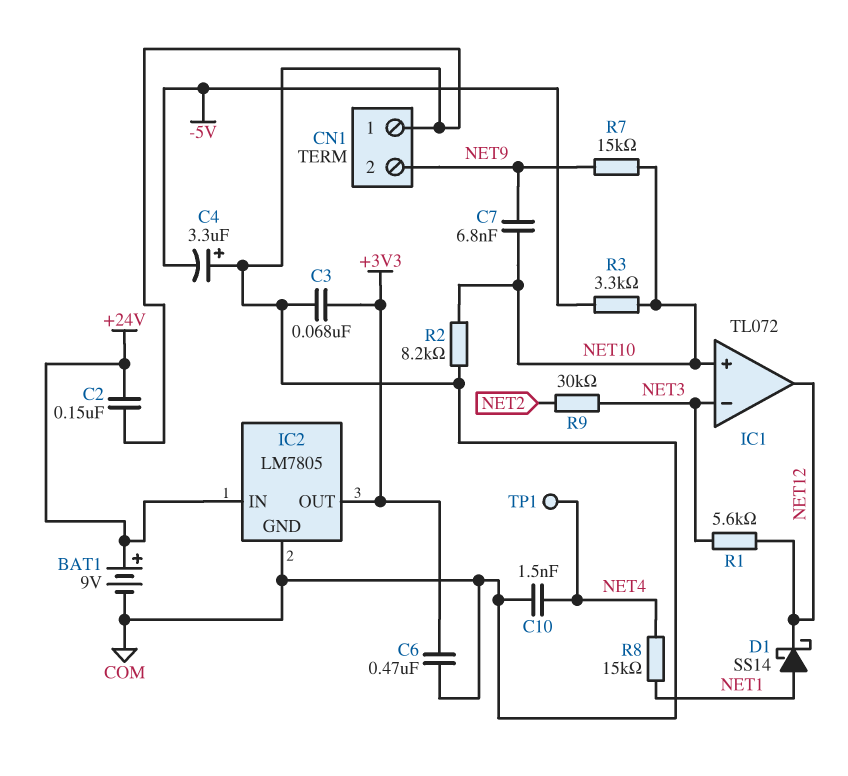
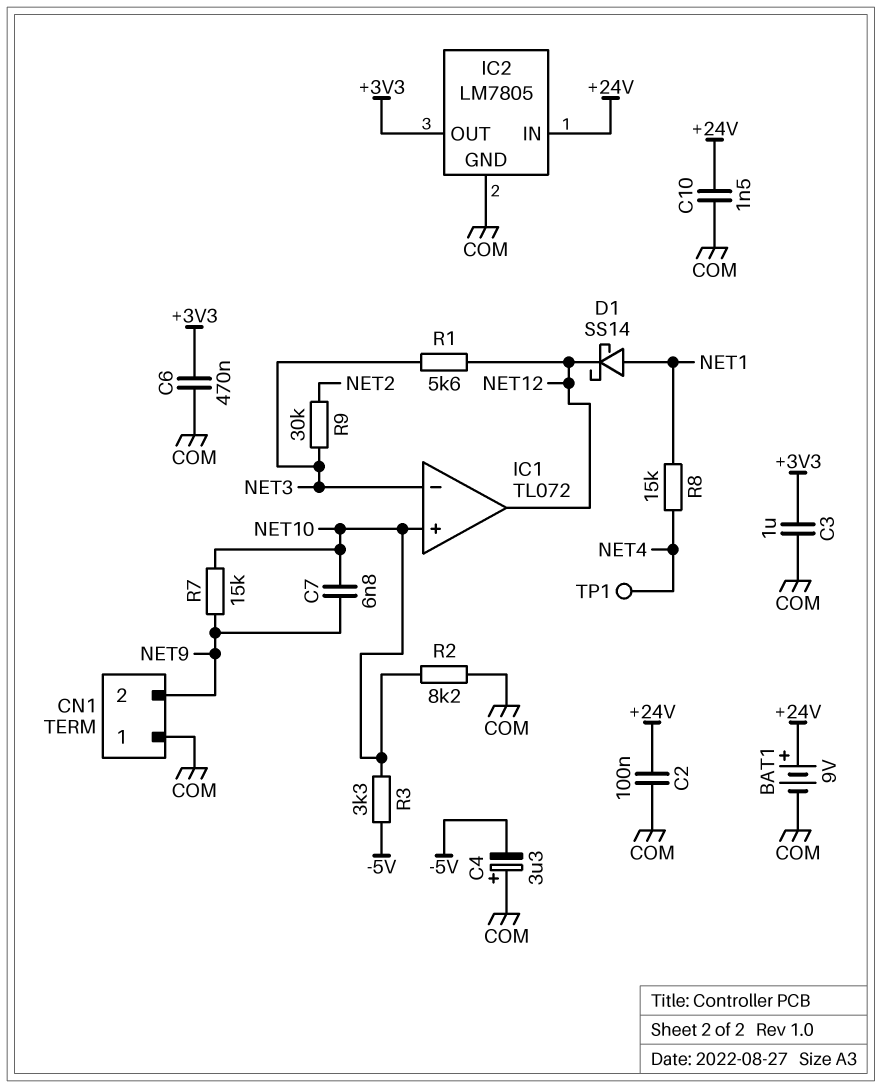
C2: 150nF (+24V, COM) -> 100nF (+24V, COM)
C3: 68nF (+3V3, COM) -> 1uF (+3V3, COM)
C10: 1.5nF (COM, NET4) -> 1.5nF (+24V, COM)

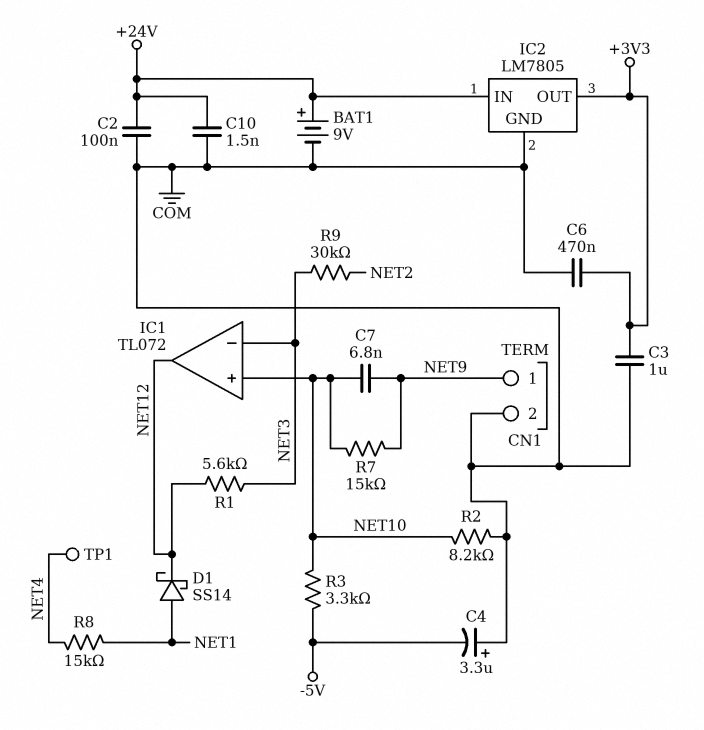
CN1 pin 1: COM -> NET9
CN1 pin 2: NET9 -> COM

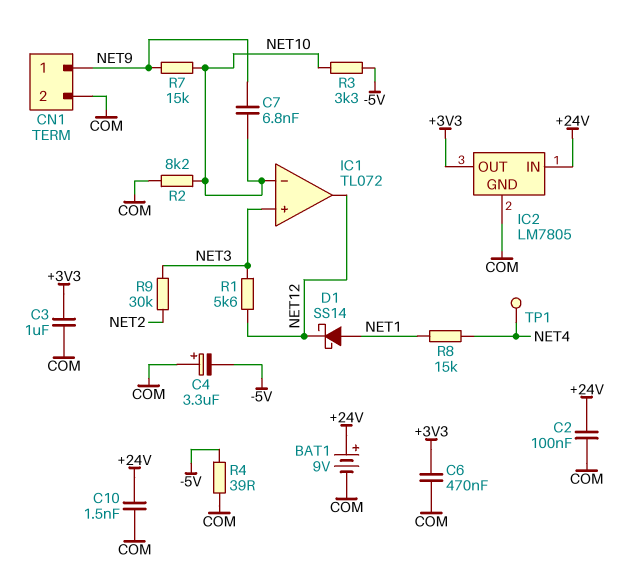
IC1 pin in+: NET10 -> NET3
IC1 pin in-: NET3 -> NET10
R4: none -> 39 (-5V, COM)

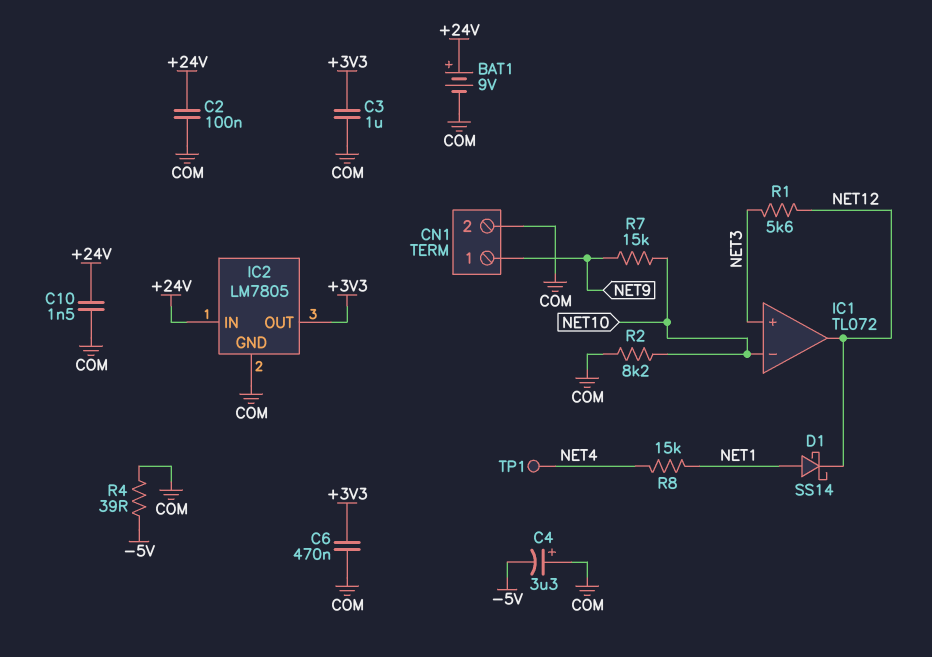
C7: 6.8nF (NET9, NET10) -> none
R3: 3.3k (-5V, NET10) -> none
R9: 30k (NET2, NET3) -> none

